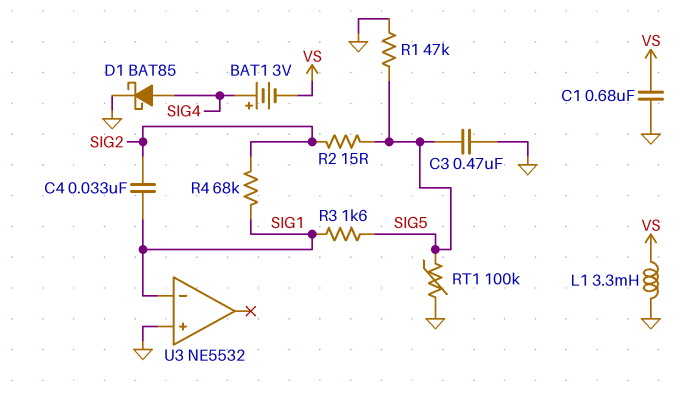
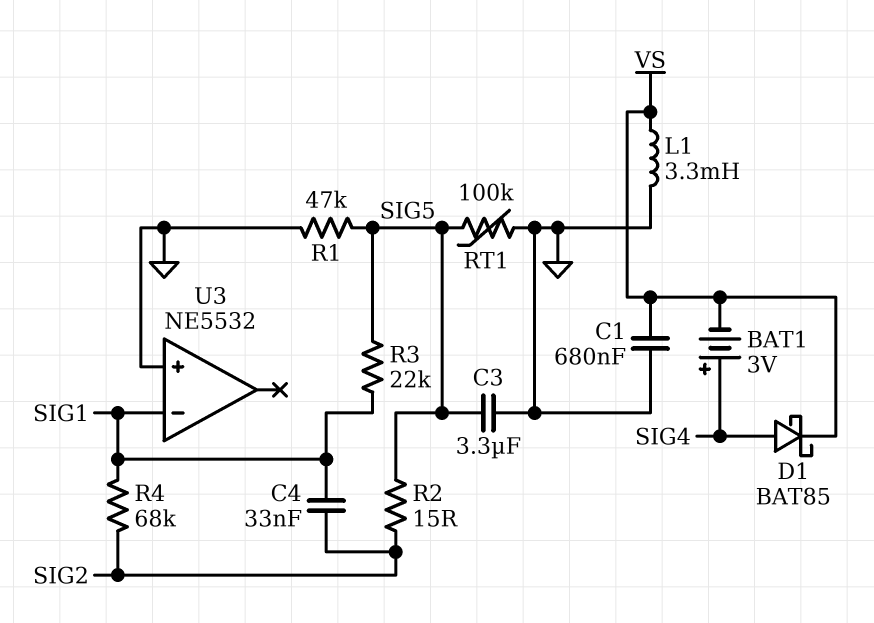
C3: 470nF (GND, SIG5) -> 3.3uF (GND, SIG5)
D1: schottky BAT85 (A SIG4, K GND) -> schottky BAT85 (A SIG4, K VS)
R3: 1.6k (SIG1, SIG5) -> 22k (SIG1, SIG5)

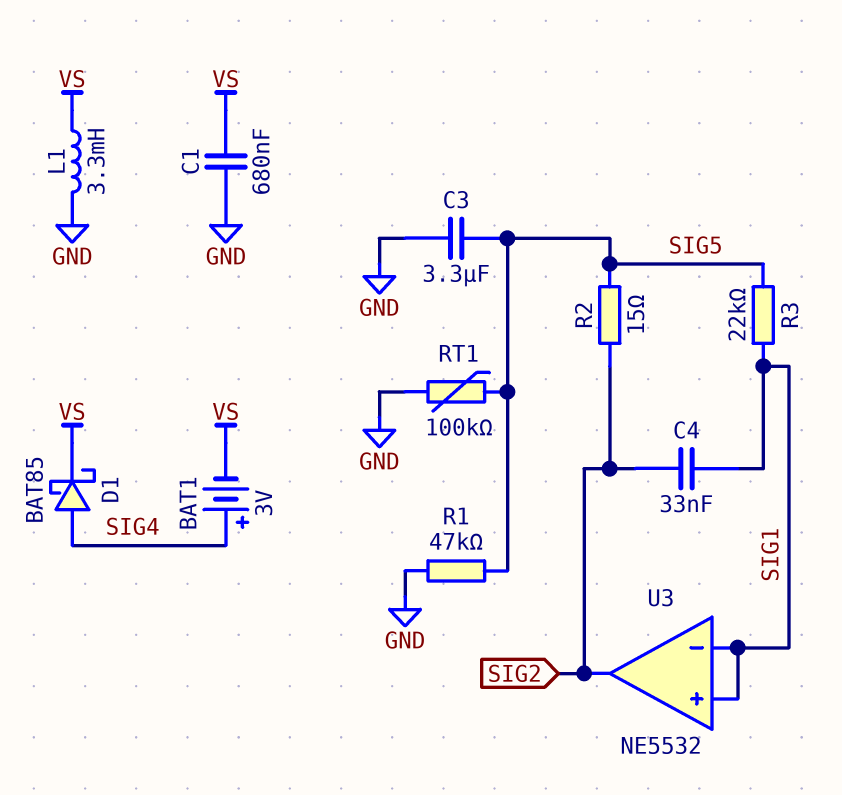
R4: 68k (SIG1, SIG2) -> none
U3 pin in+: GND -> SIG1
U3 pin out: none -> SIG2

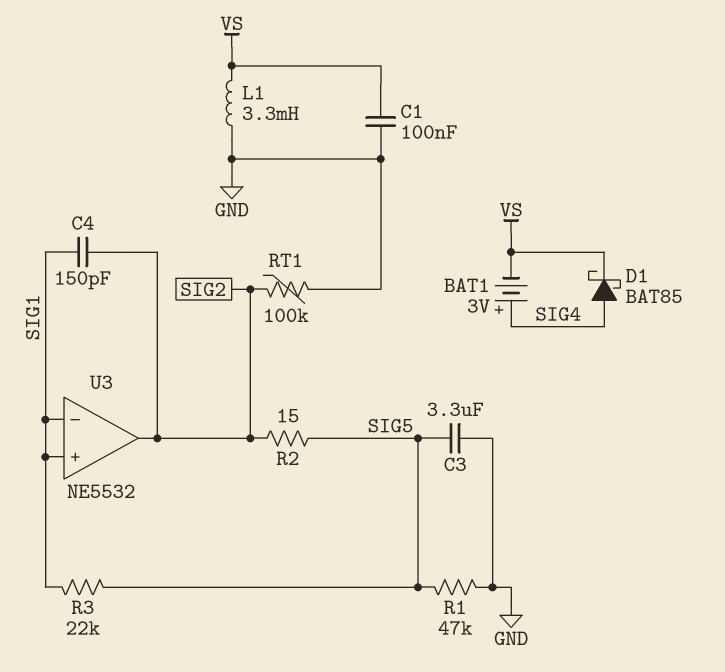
C1: 680nF (GND, VS) -> 100nF (GND, VS)
C4: 33nF (SIG1, SIG2) -> 150pF (SIG1, SIG2)
RT1: 100k (GND, SIG5) -> 100k (GND, SIG2)

